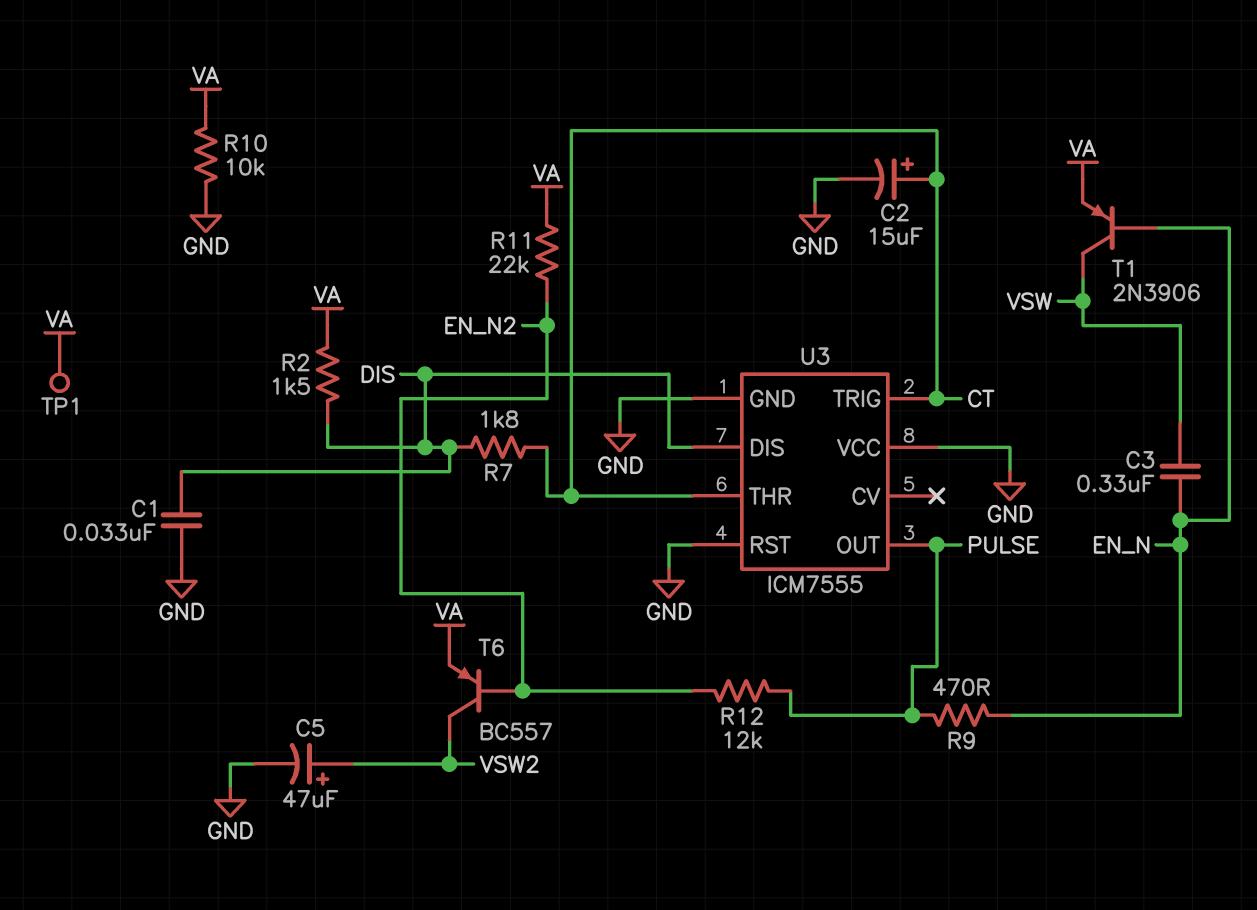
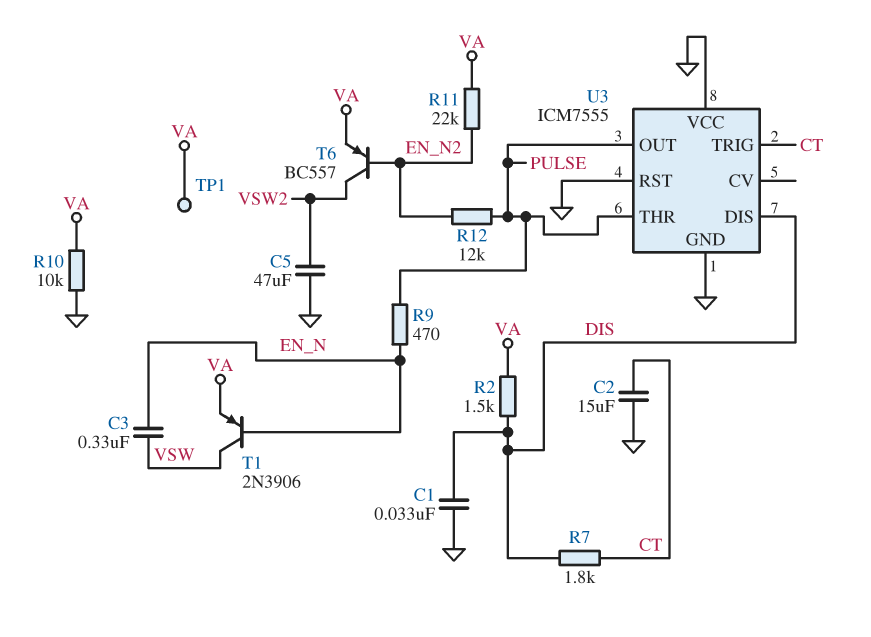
C2: 15uF (plus CT, minus GND) -> 15uF (CT, GND)
C5: 47uF (plus VSW2, minus GND) -> 47uF (GND, VSW2)
U3 pin THR: CT -> PULSE

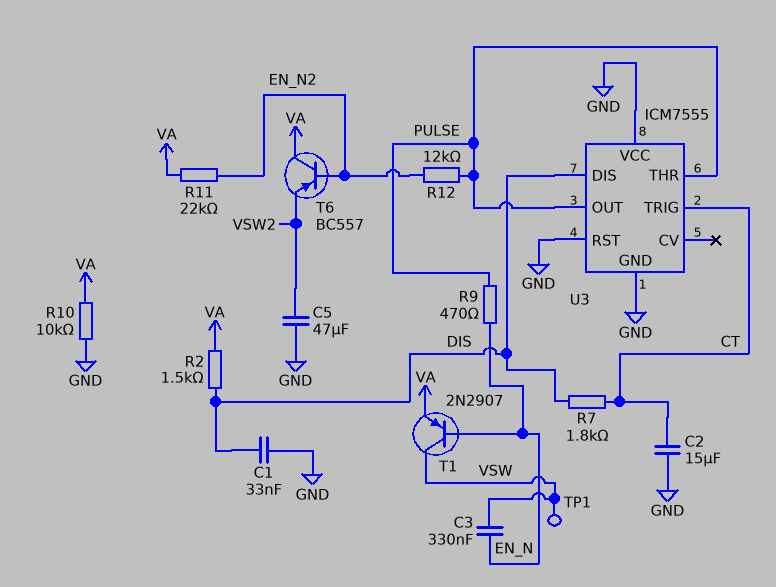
T1: PNP 2N3906 (B EN_N, C VSW, E VA) -> PNP 2N2907 (B EN_N, C VSW, E VA)
T6: PNP BC557 (B EN_N2, C VSW2, E VA) -> PNP BC557 (B EN_N2, C VA, E VSW2)
TP1: test point (VA) -> test point (VSW)

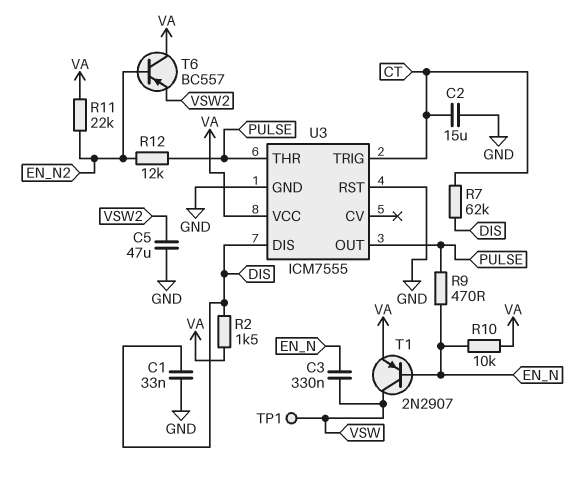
R7: 1.8k (CT, DIS) -> 62k (CT, DIS)
R10: 10k (GND, VA) -> 10k (EN_N, VA)
U3 pin VCC: GND -> VA

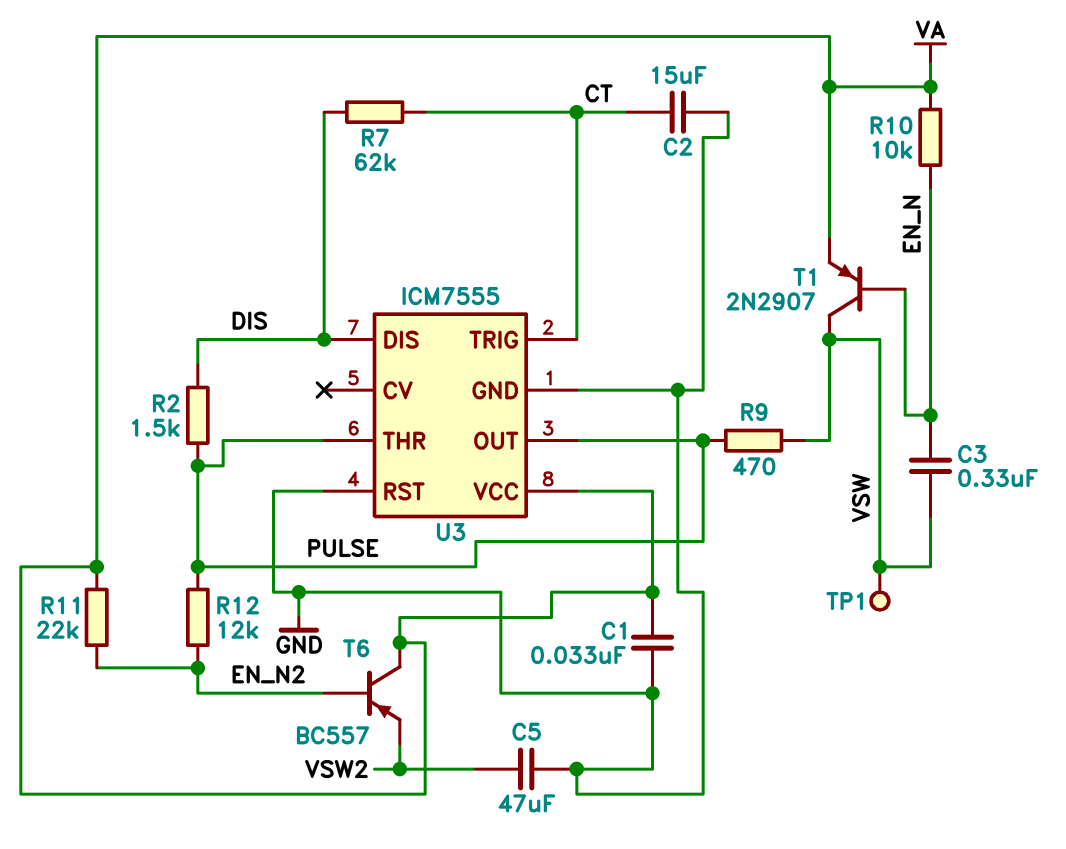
C1: 33nF (DIS, GND) -> 33nF (GND, VA)
R2: 1.5k (DIS, VA) -> 1.5k (DIS, PULSE)
R9: 470 (EN_N, PULSE) -> 470 (PULSE, VSW)

